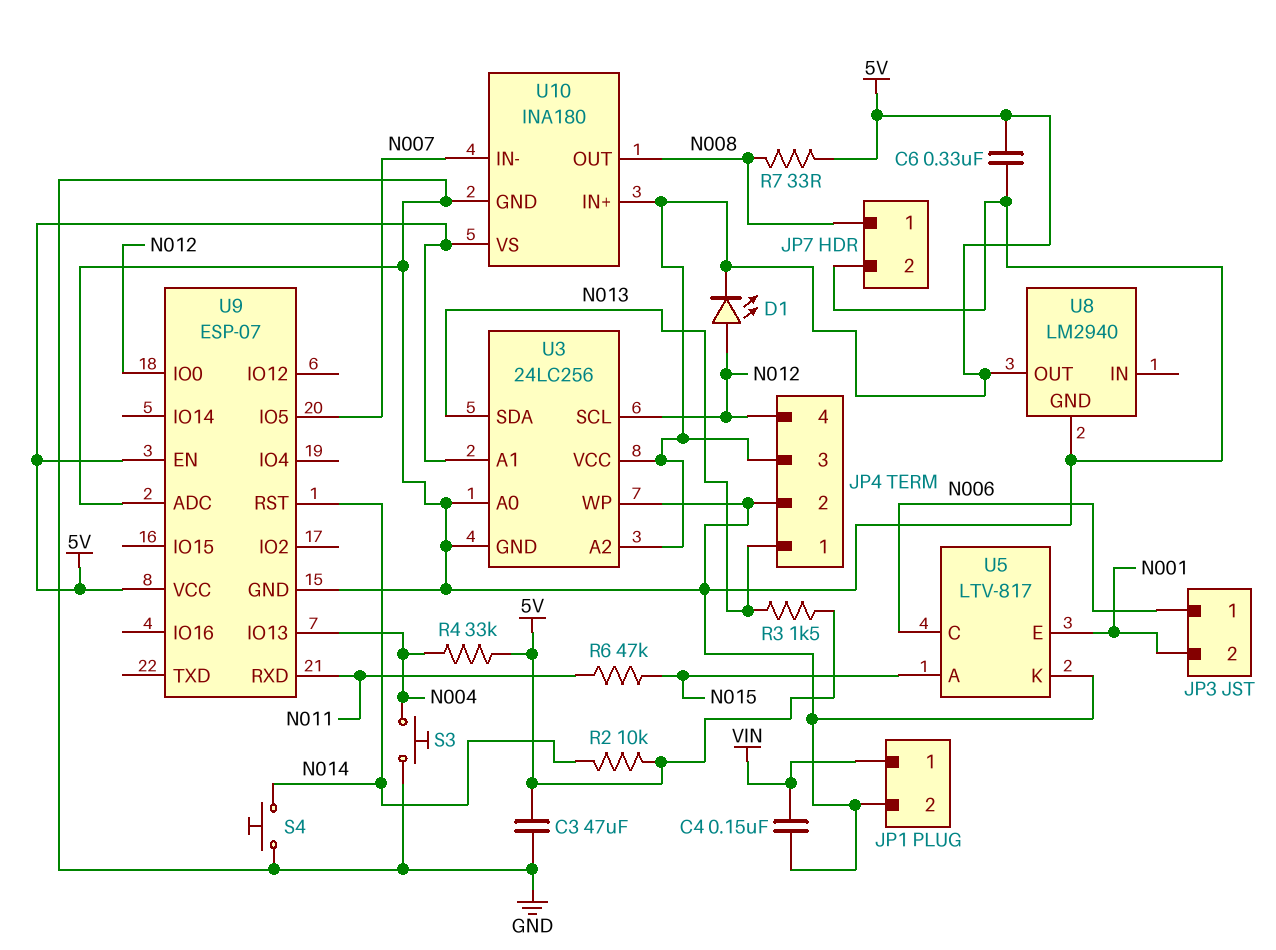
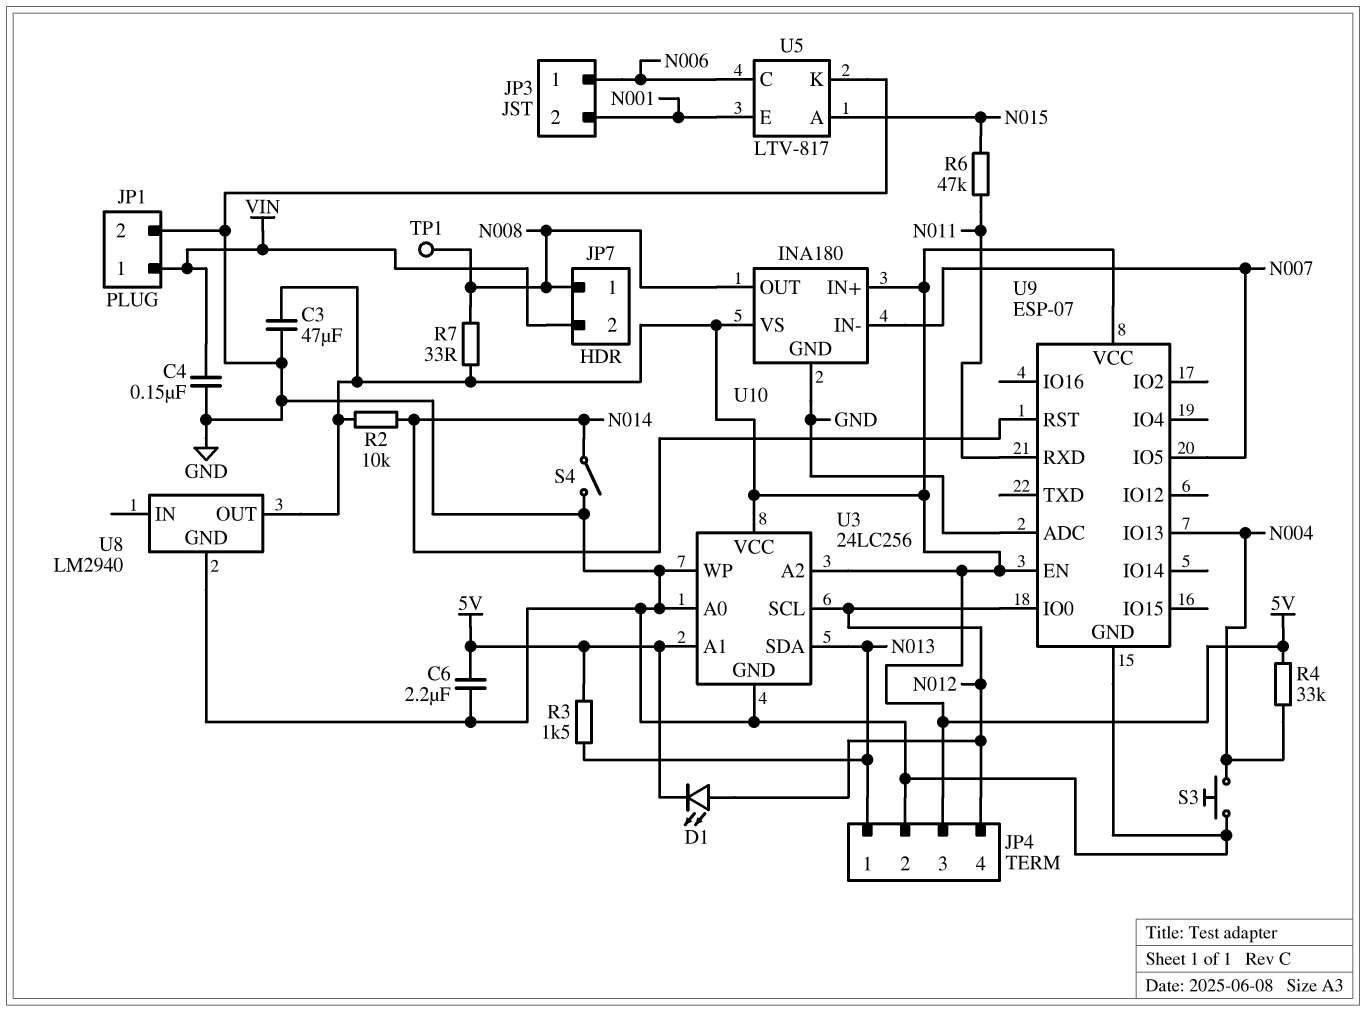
C6: 330nF (5V, GND) -> 2.2uF (5V, GND)
JP7 pin 2: GND -> VIN
S4: button (GND, N014) -> switch (GND, N014)
TP1: none -> test point (N008)

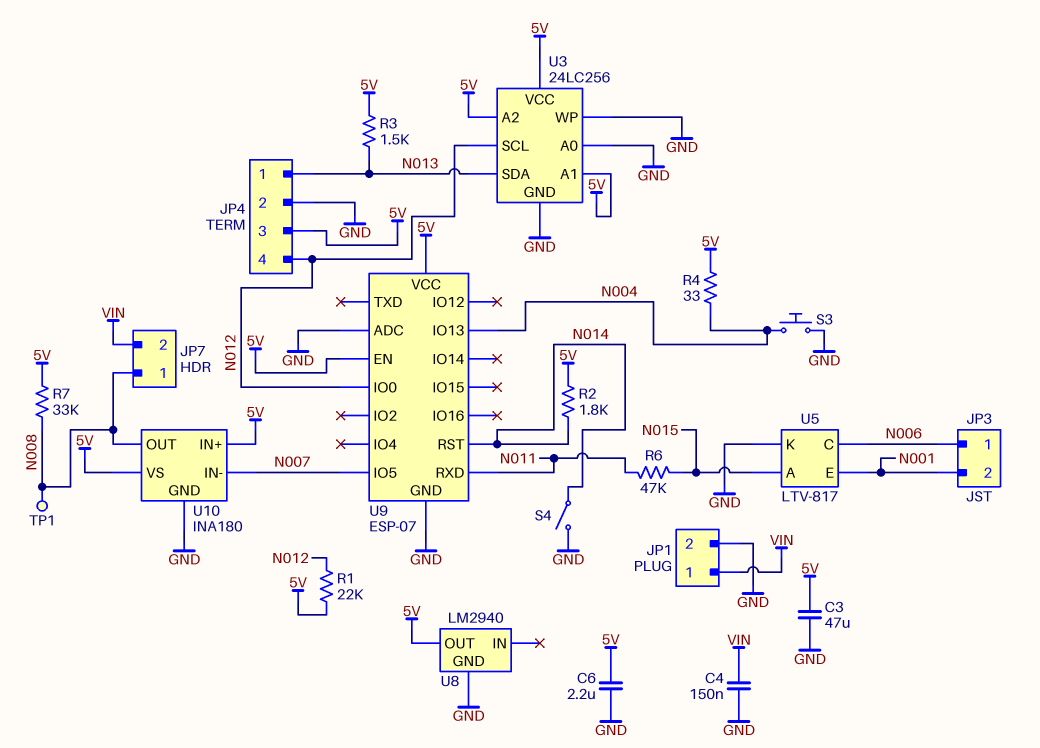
D1: LED (A N012, K 5V) -> none
R1: none -> 22k (5V, N012)
R2: 10k (5V, N014) -> 1.8k (5V, N014)
R4: 33k (5V, N004) -> 33 (5V, N004)
R7: 33 (5V, N008) -> 33k (5V, N008)

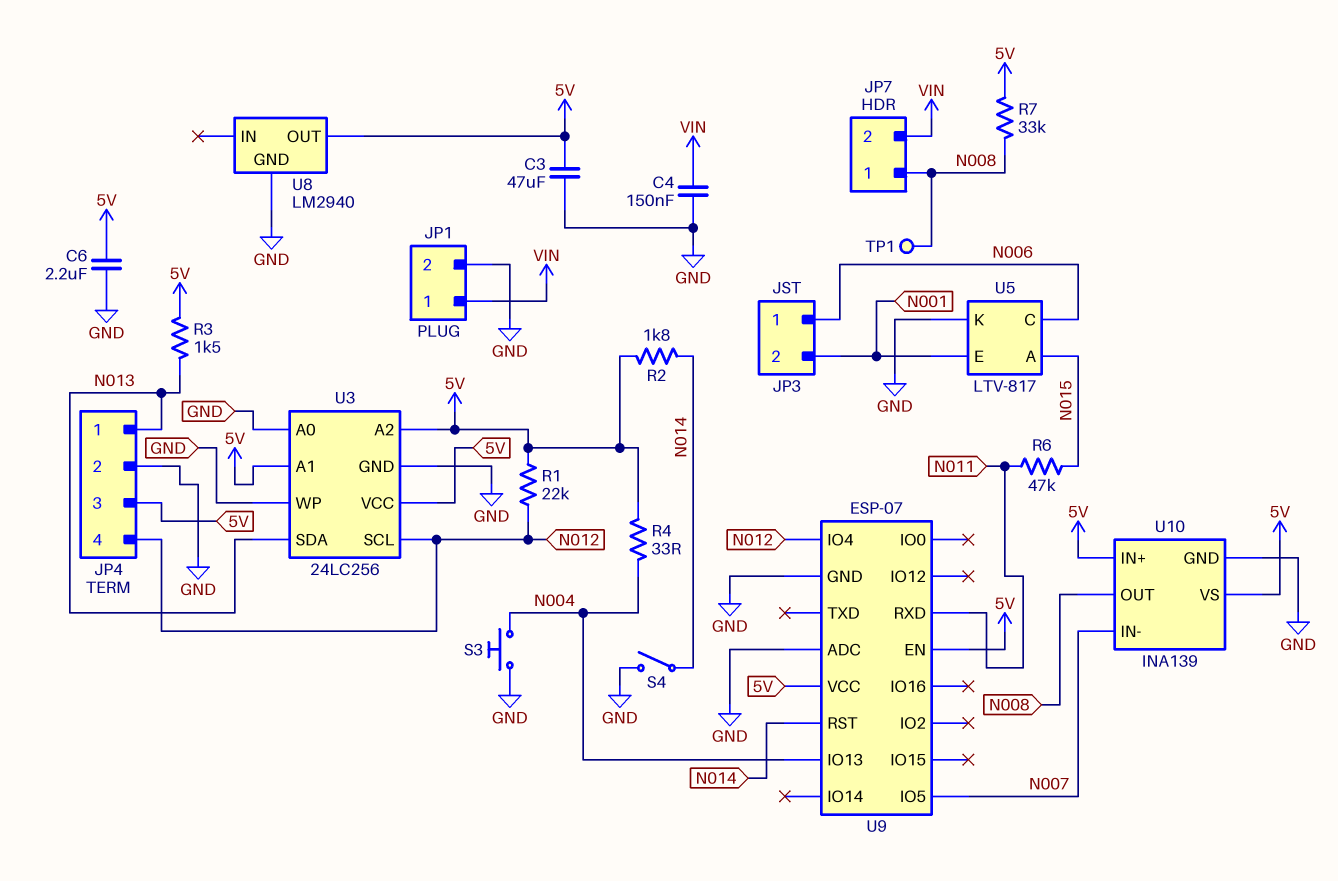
U9 pin IO0: N012 -> none
U9 pin IO4: none -> N012
U10: INA180 -> INA139

